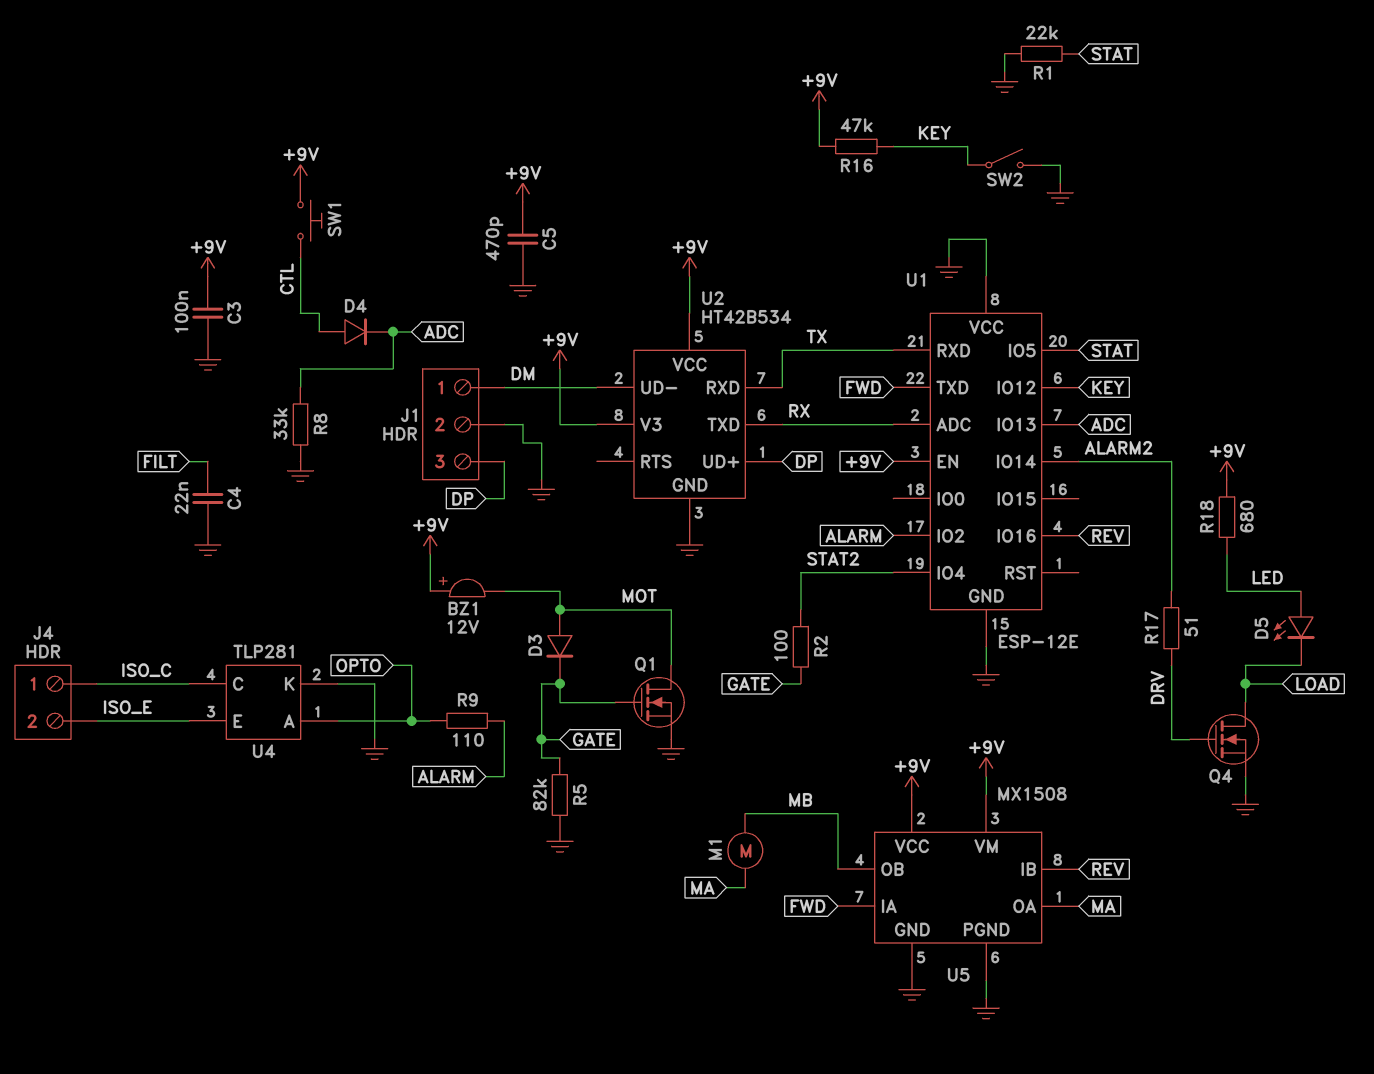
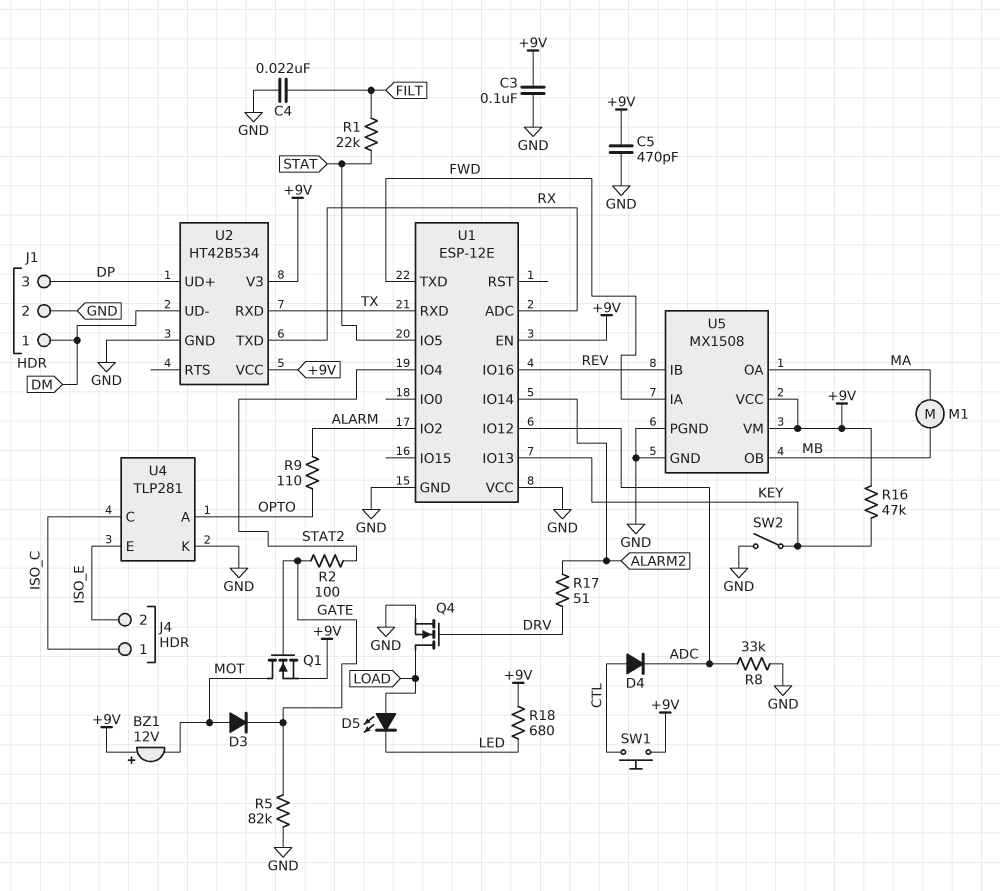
D5: LED (A LED, K LOAD) -> LED (A LOAD, K LED)
Q1: NMOS (G GATE, D MOT, S GND) -> NMOS (G GATE, D MOT, S +9V)
R1: 22k (GND, STAT) -> 22k (FILT, STAT)
U1 pin IO12: KEY -> ADC
U1 pin IO13: ADC -> KEY

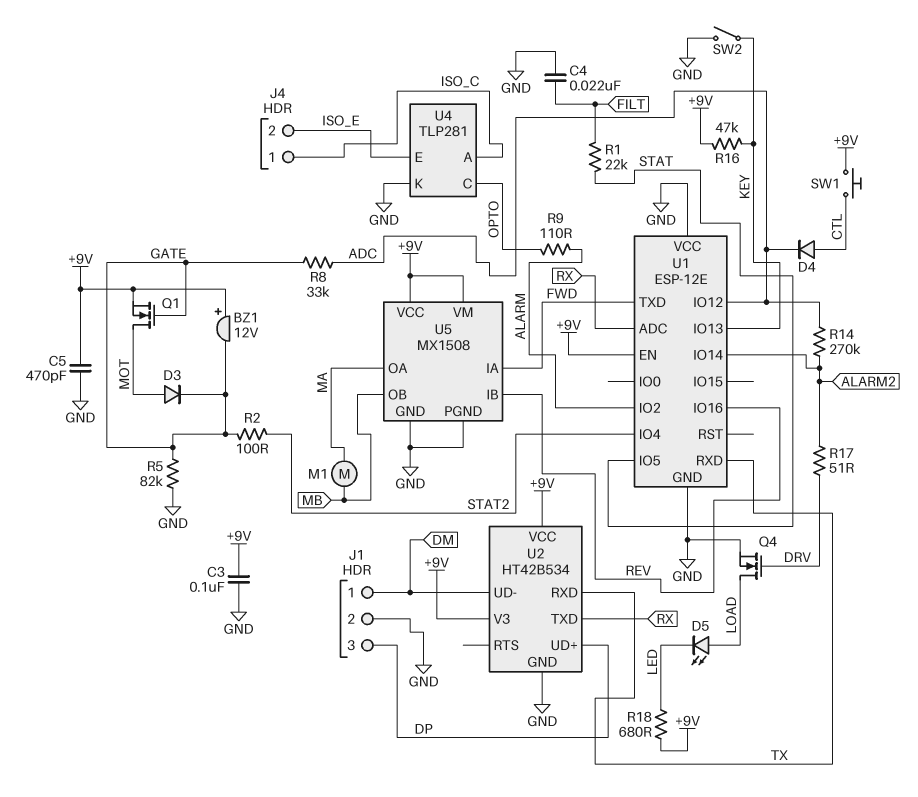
BZ1: buzzer 12V (plus +9V, minus MOT) -> buzzer 12V (plus +9V, minus GATE)
R8: 33k (ADC, GND) -> 33k (ADC, GATE)
R14: none -> 270k (ADC, ALARM2)
U4 pin A: OPTO -> ISO_C
U4 pin C: ISO_C -> OPTO

